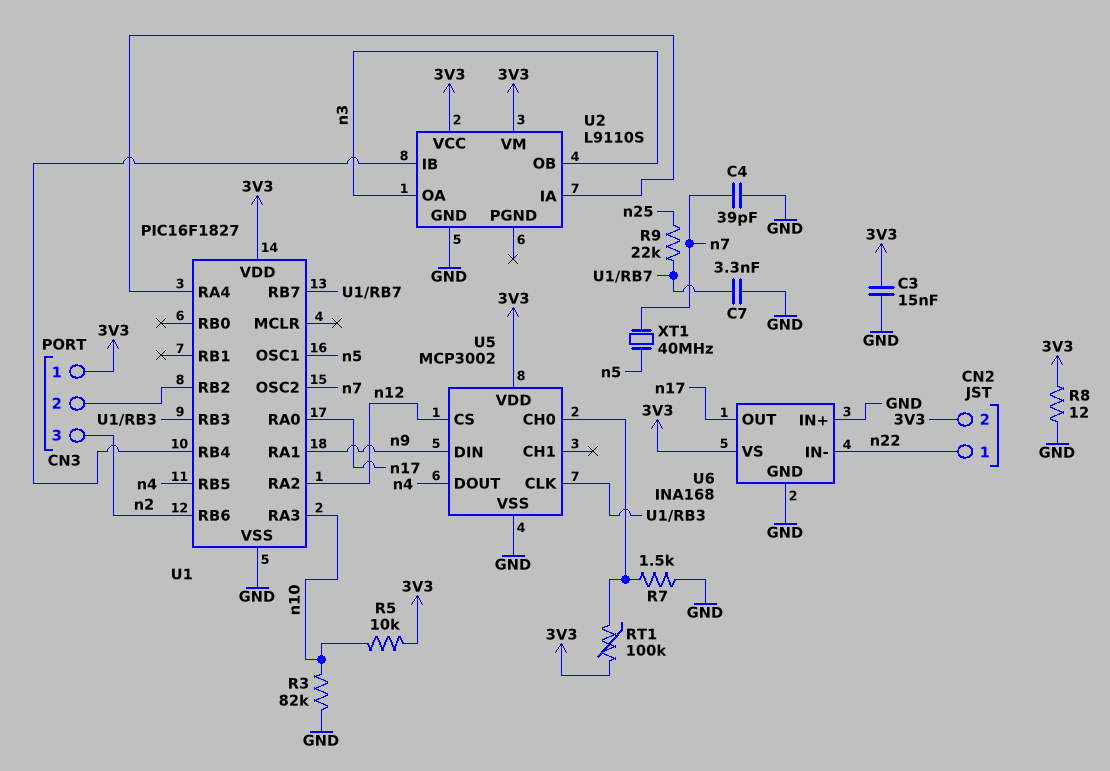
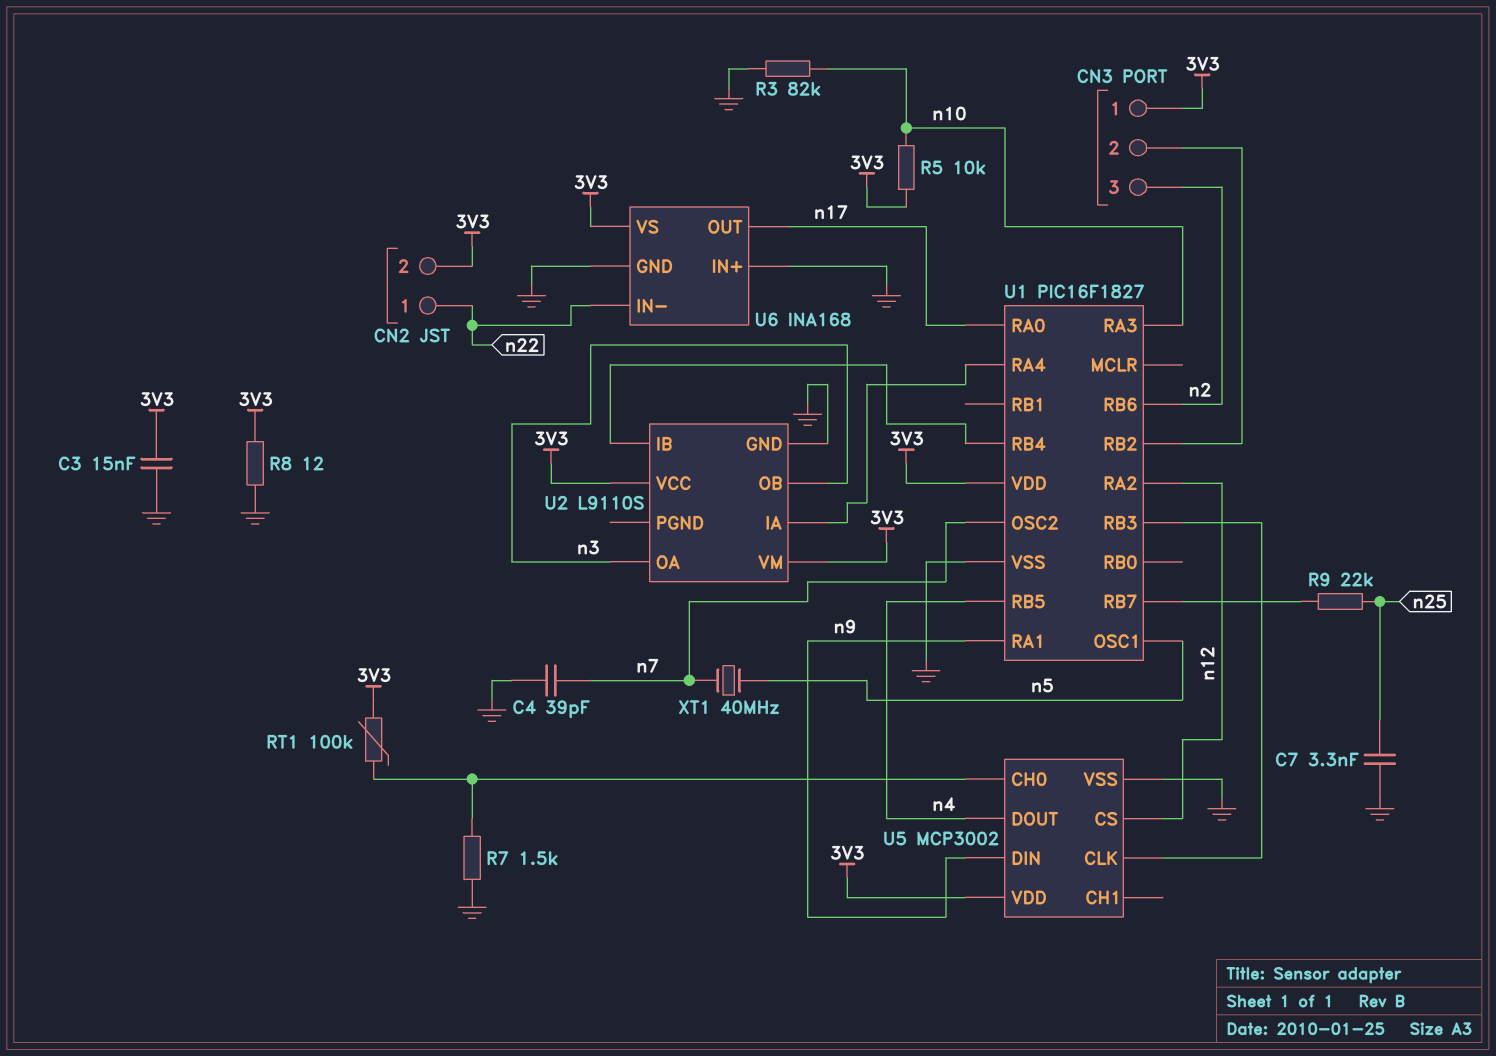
C7: 3.3nF (GND, U1/RB7) -> 3.3nF (GND, n25)

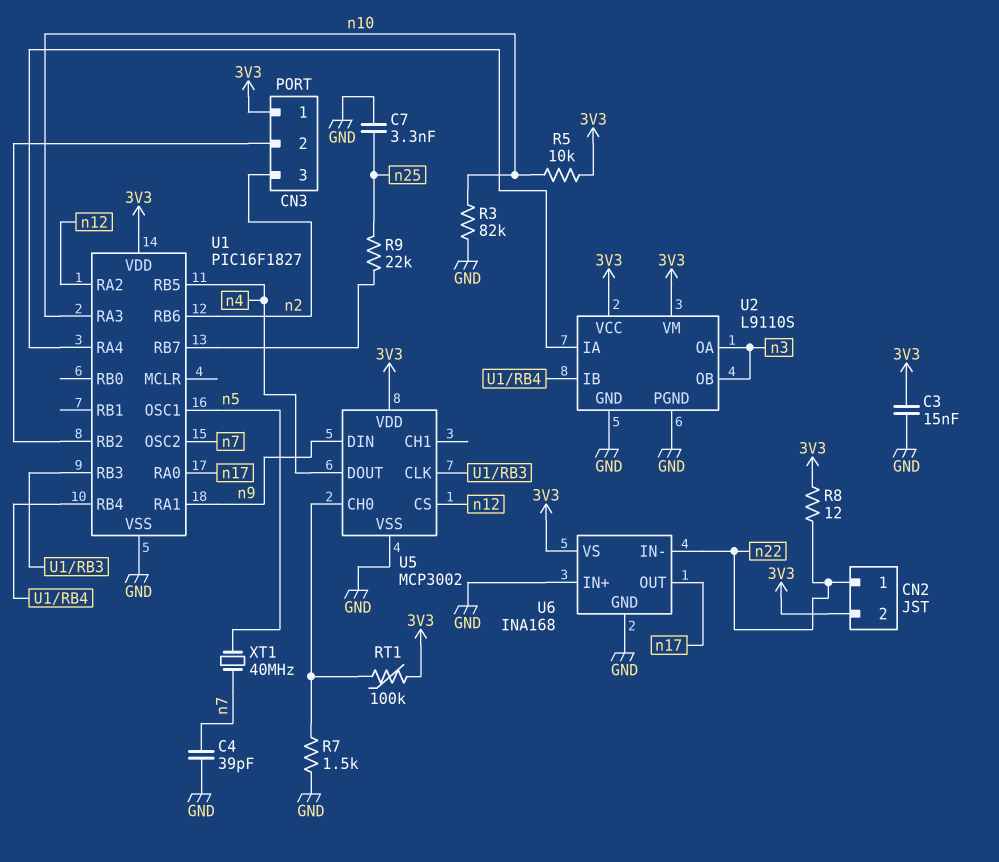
R8: 12 (3V3, GND) -> 12 (3V3, n22)
U2 pin PGND: none -> GND

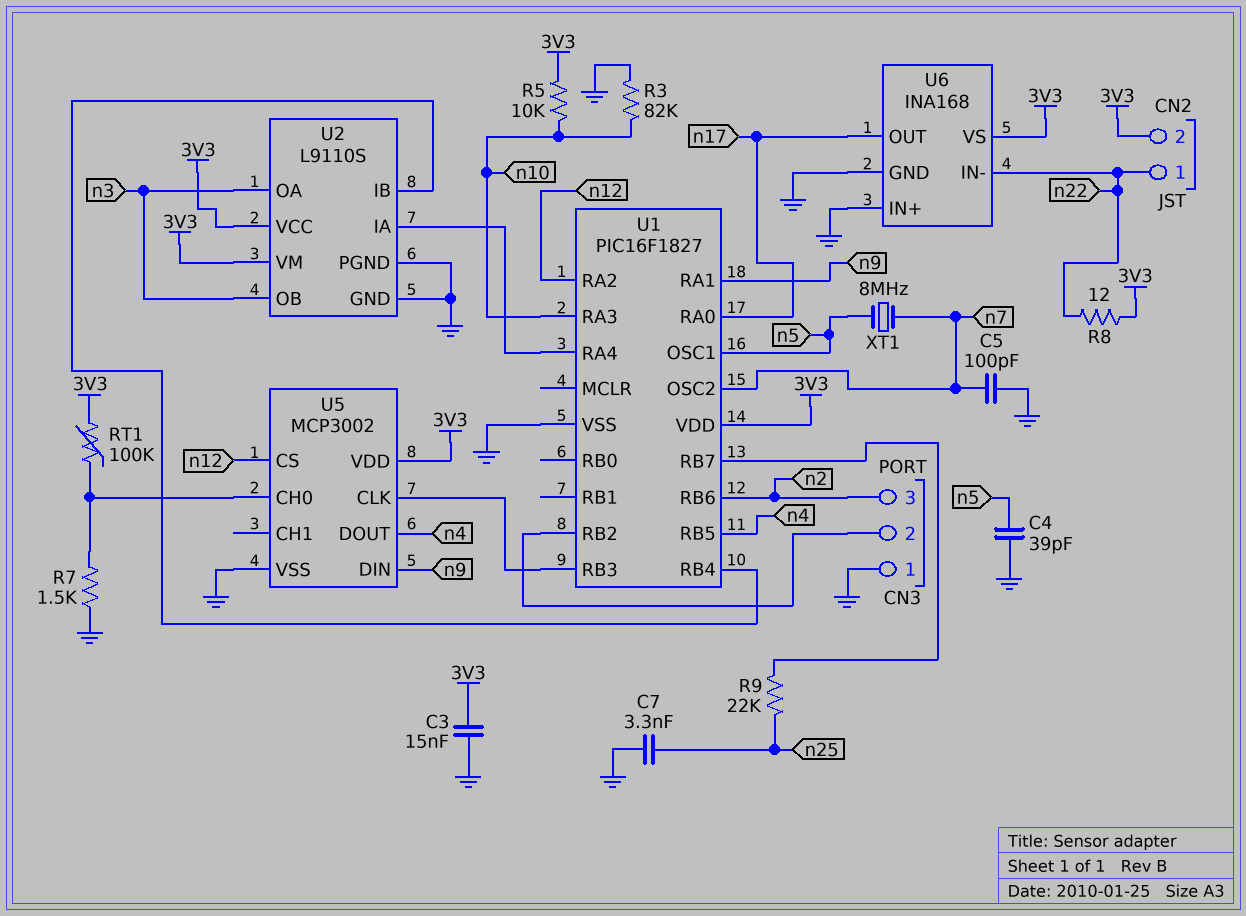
C4: 39pF (GND, n7) -> 39pF (GND, n5)
C5: none -> 100pF (GND, n7)
CN3 pin 1: 3V3 -> GND
XT1: 40MHz (n5, n7) -> 8MHz (n5, n7)

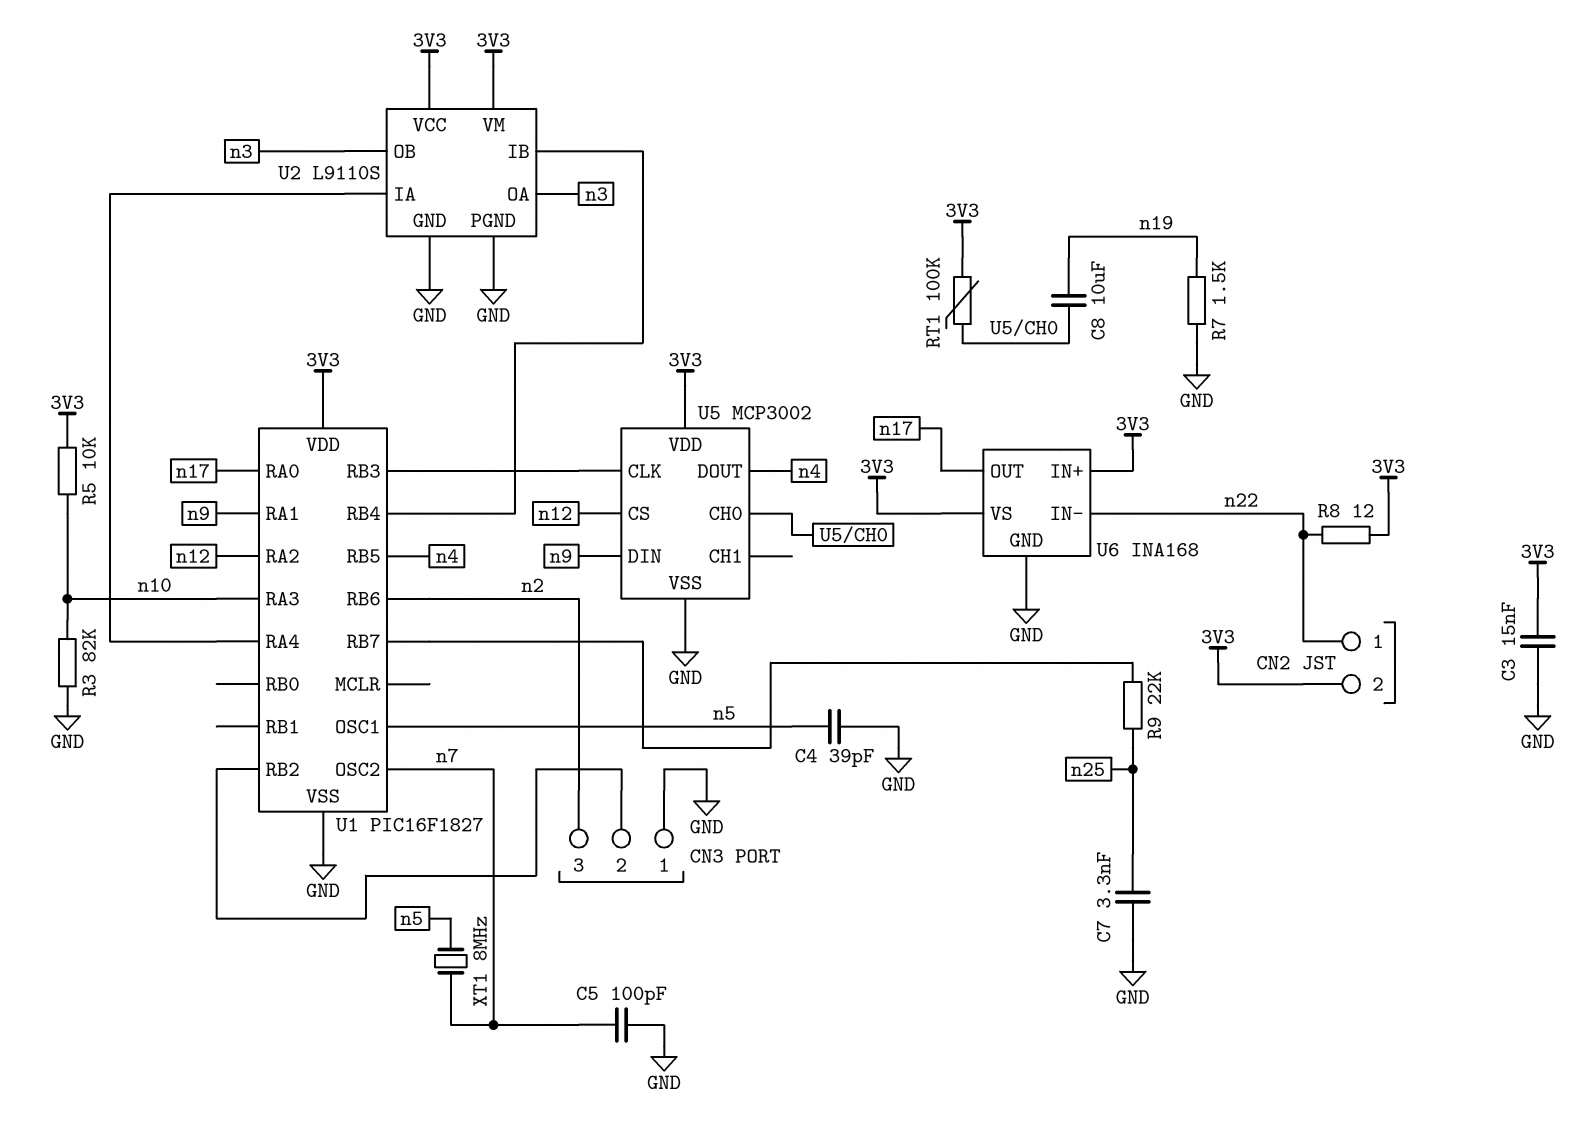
C8: none -> 10uF (U5/CH0, n19)
R7: 1.5k (GND, U5/CH0) -> 1.5k (GND, n19)
U6 pin IN+: GND -> 3V3

